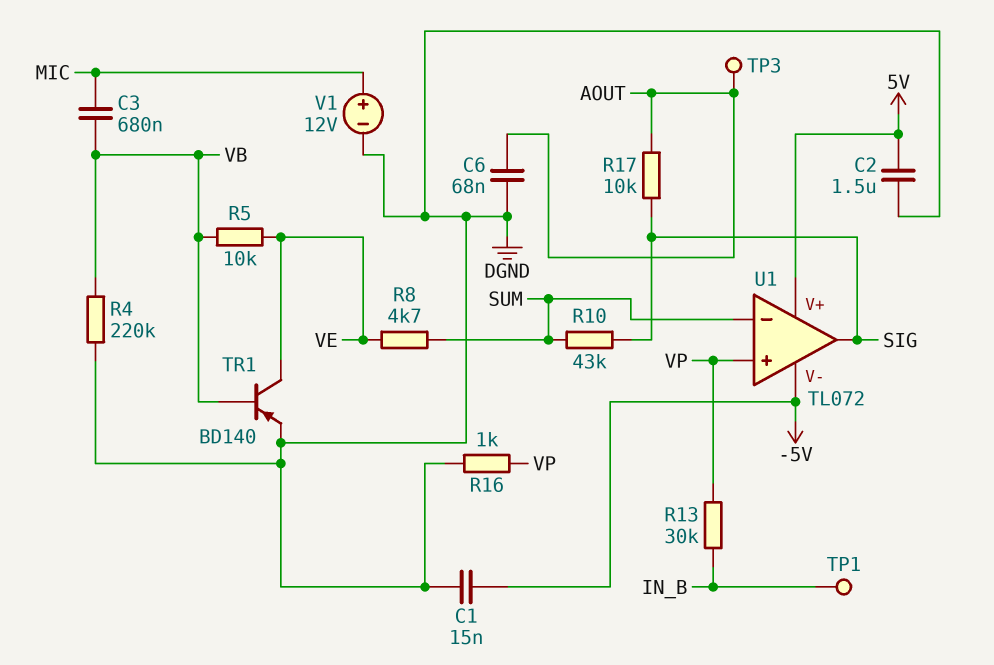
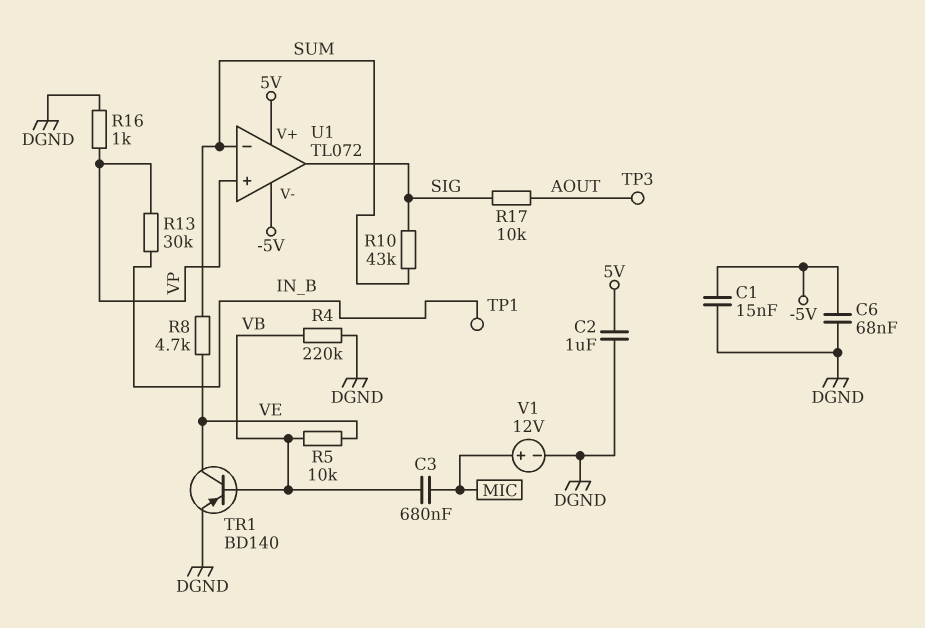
C2: 1.5uF (5V, DGND) -> 1uF (5V, DGND)
C6: 68nF (AOUT, DGND) -> 68nF (-5V, DGND)

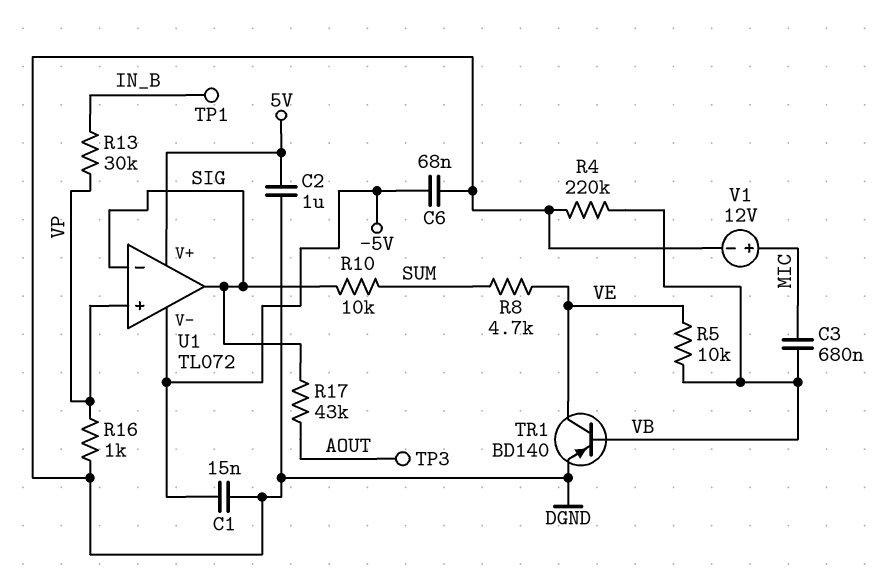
R10: 43k (SIG, SUM) -> 10k (SIG, SUM)
R17: 10k (AOUT, SIG) -> 43k (AOUT, SIG)
U1 pin in-: SUM -> SIG

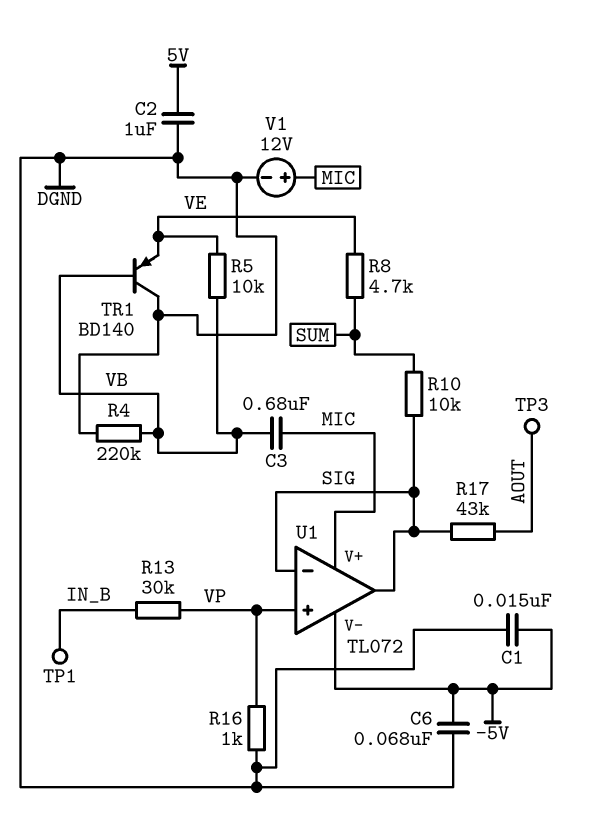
TR1: PNP BD140 (B VB, C VE, E DGND) -> PNP BD140 (B VB, C DGND, E VE)
U1 pin V+: 5V -> MIC

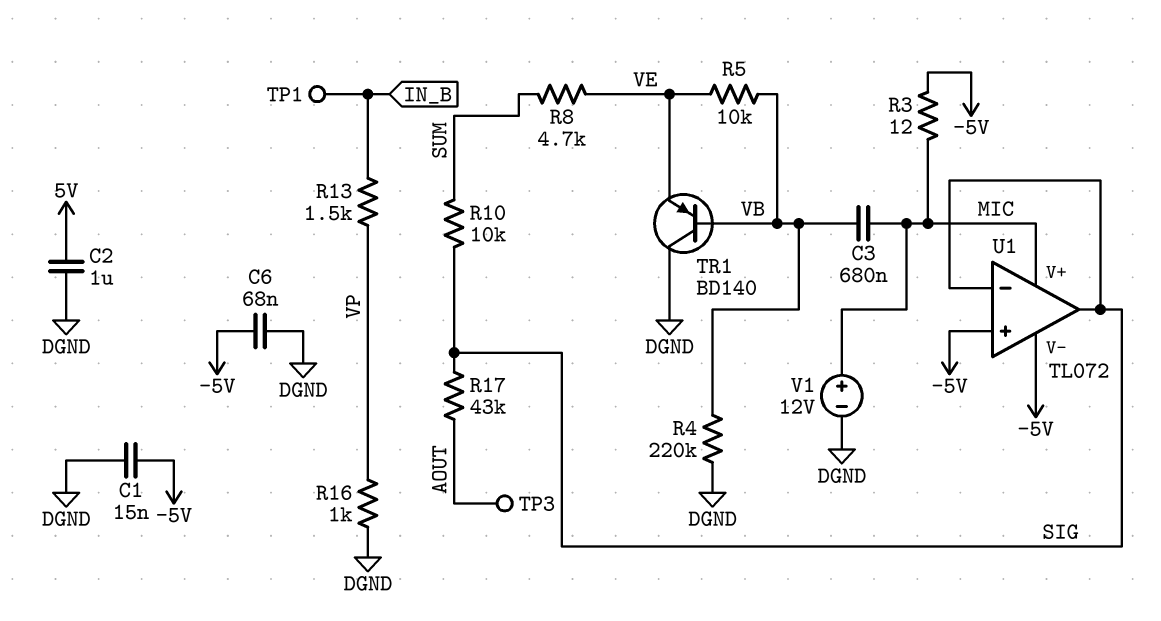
R3: none -> 12 (-5V, MIC)
R13: 30k (IN_B, VP) -> 1.5k (IN_B, VP)
U1 pin in+: VP -> -5V

